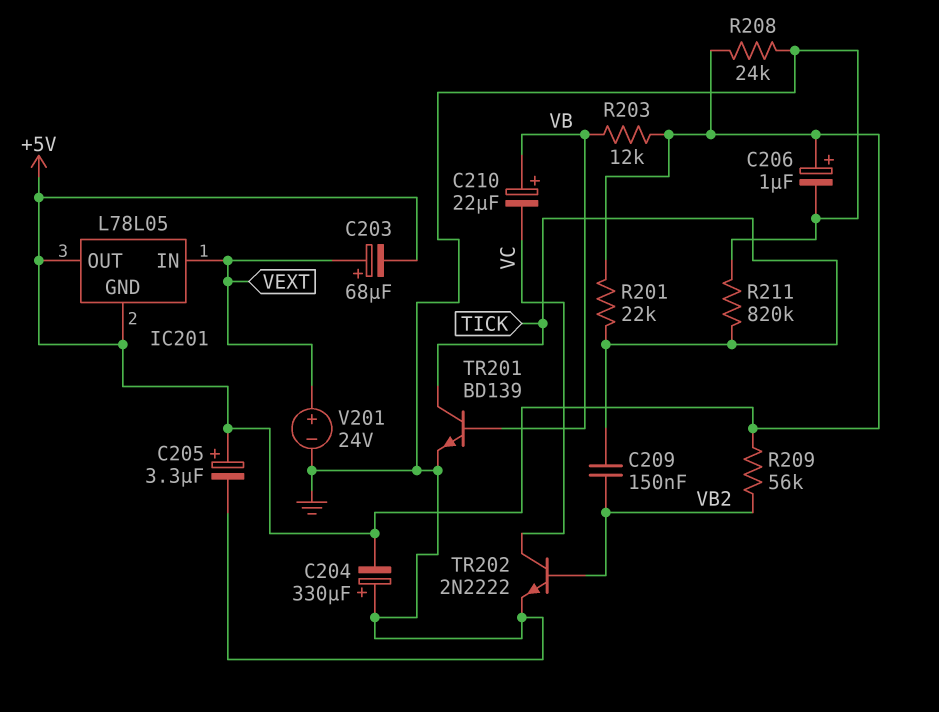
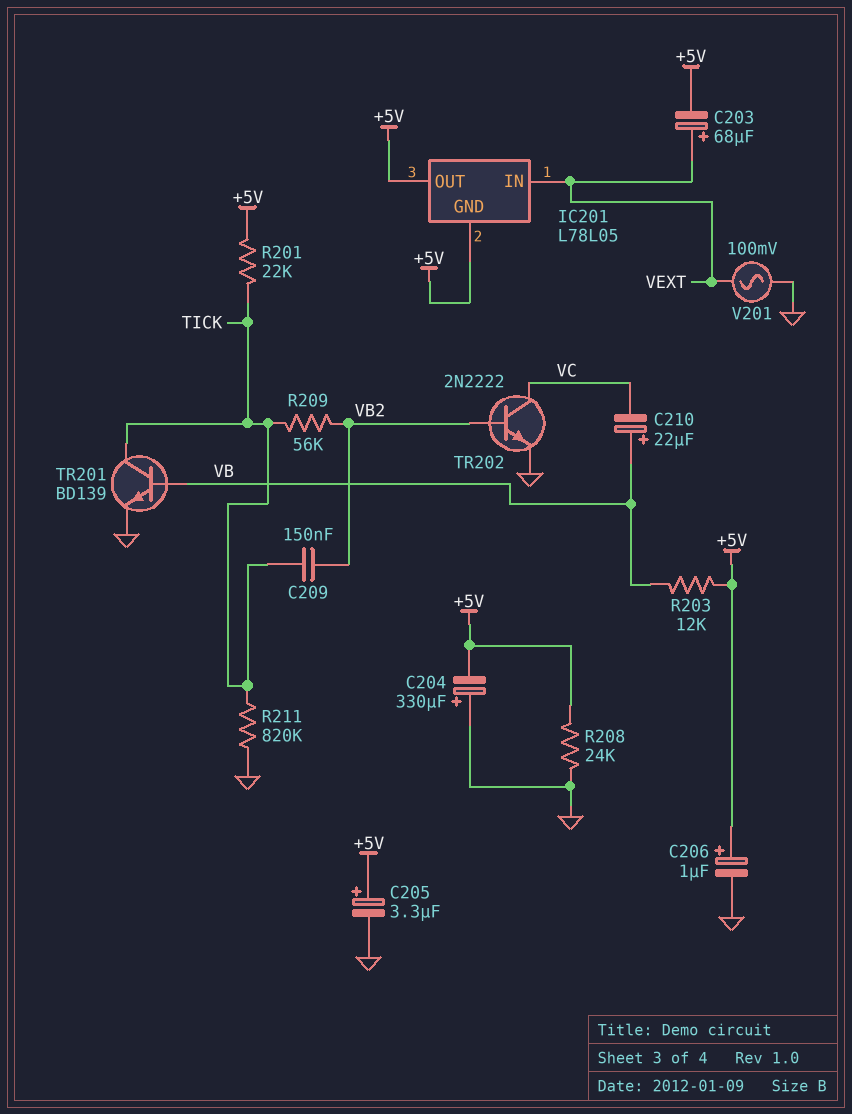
R209: 56k (+5V, VB2) -> 56k (TICK, VB2)
V201: 24V (plus VEXT, minus GND) -> AC 100mV (GND, VEXT)

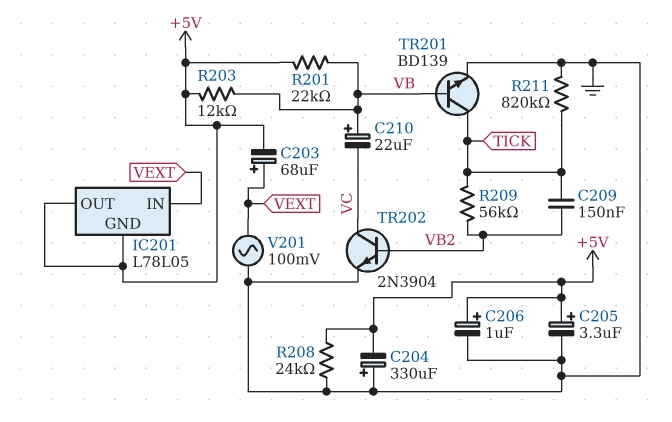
R201: 22k (+5V, TICK) -> 22k (+5V, VB)
TR202: NPN 2N2222 (B VB2, C VC, E GND) -> NPN 2N3904 (B VB2, C VC, E GND)

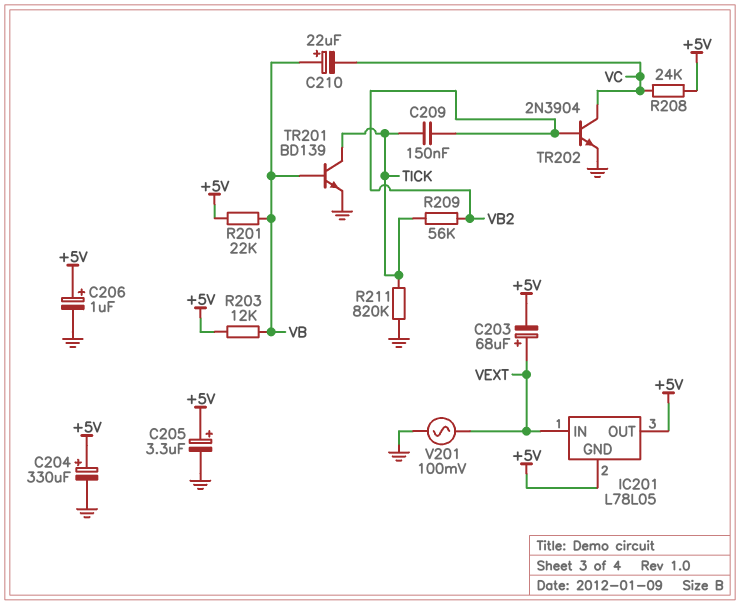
C204: 330uF (plus GND, minus +5V) -> 330uF (plus +5V, minus GND)
R208: 24k (+5V, GND) -> 24k (+5V, VC)

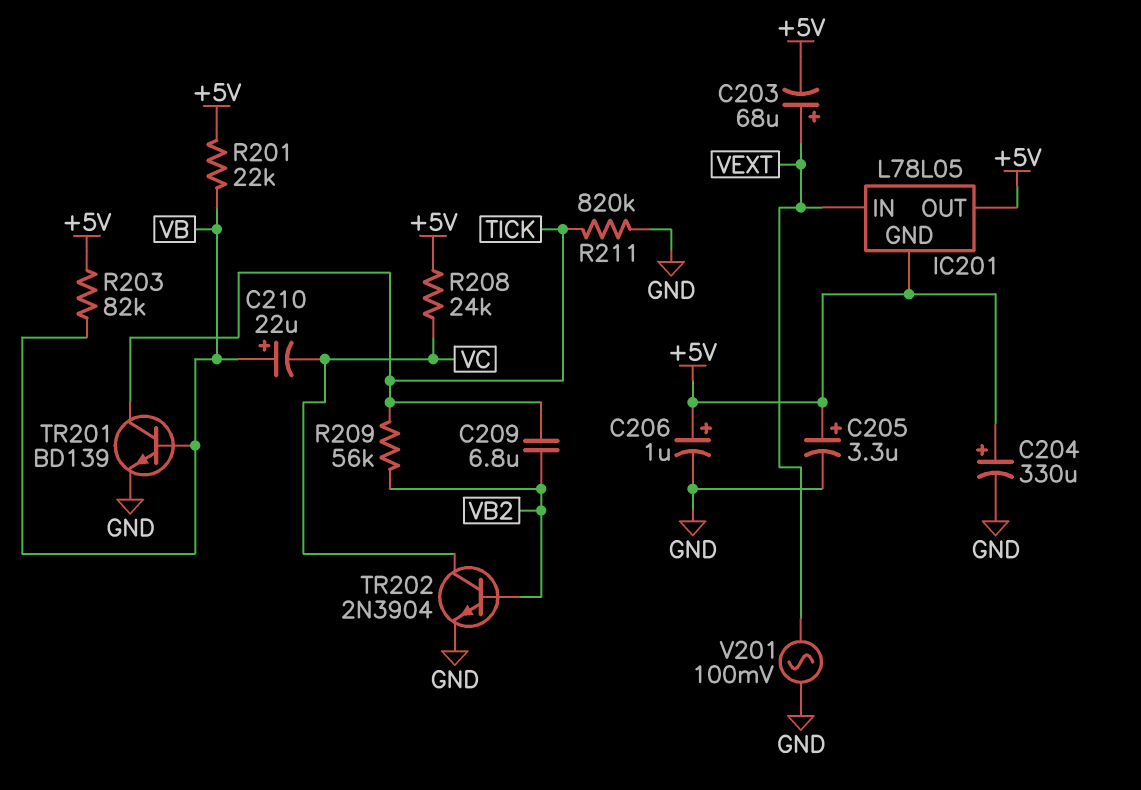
C209: 150nF (TICK, VB2) -> 6.8uF (TICK, VB2)
R203: 12k (+5V, VB) -> 82k (+5V, VB)

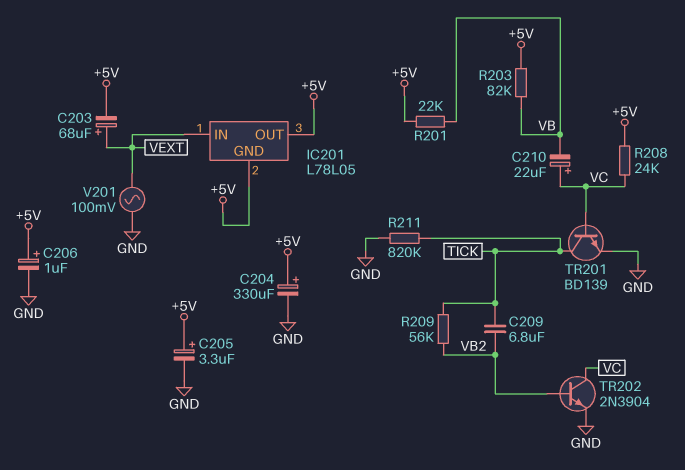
C210: 22uF (plus VB, minus VC) -> 22uF (plus VC, minus VB)
TR201: NPN BD139 (B VB, C TICK, E GND) -> NPN BD139 (B VC, C TICK, E GND)

